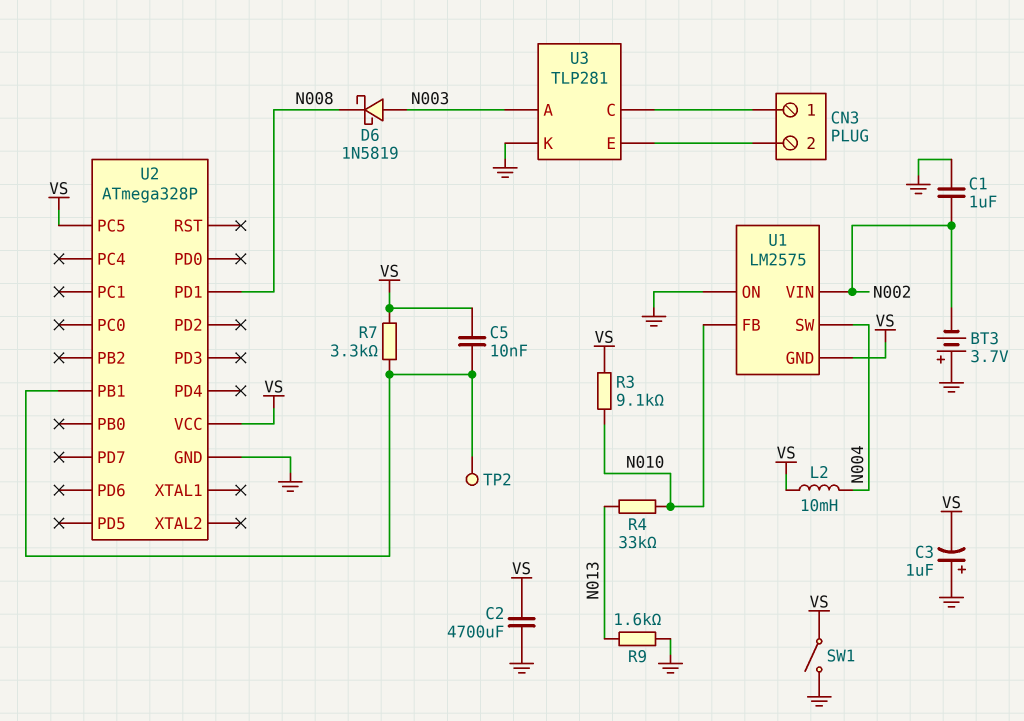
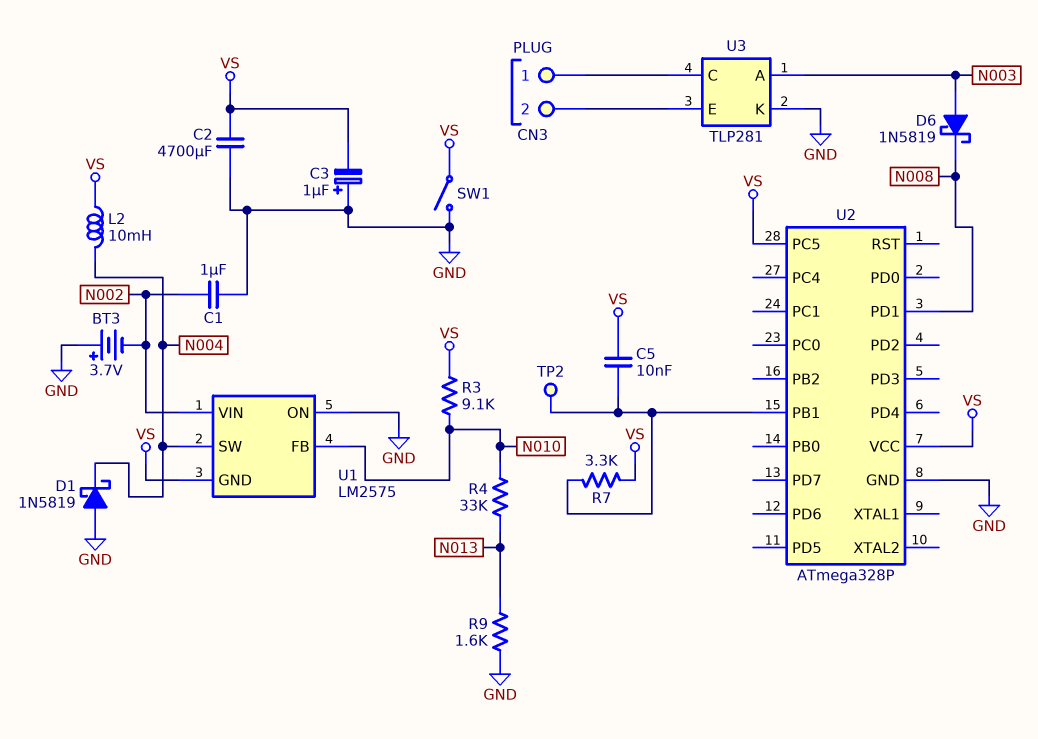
D1: none -> schottky 1N5819 (A GND, K N004)

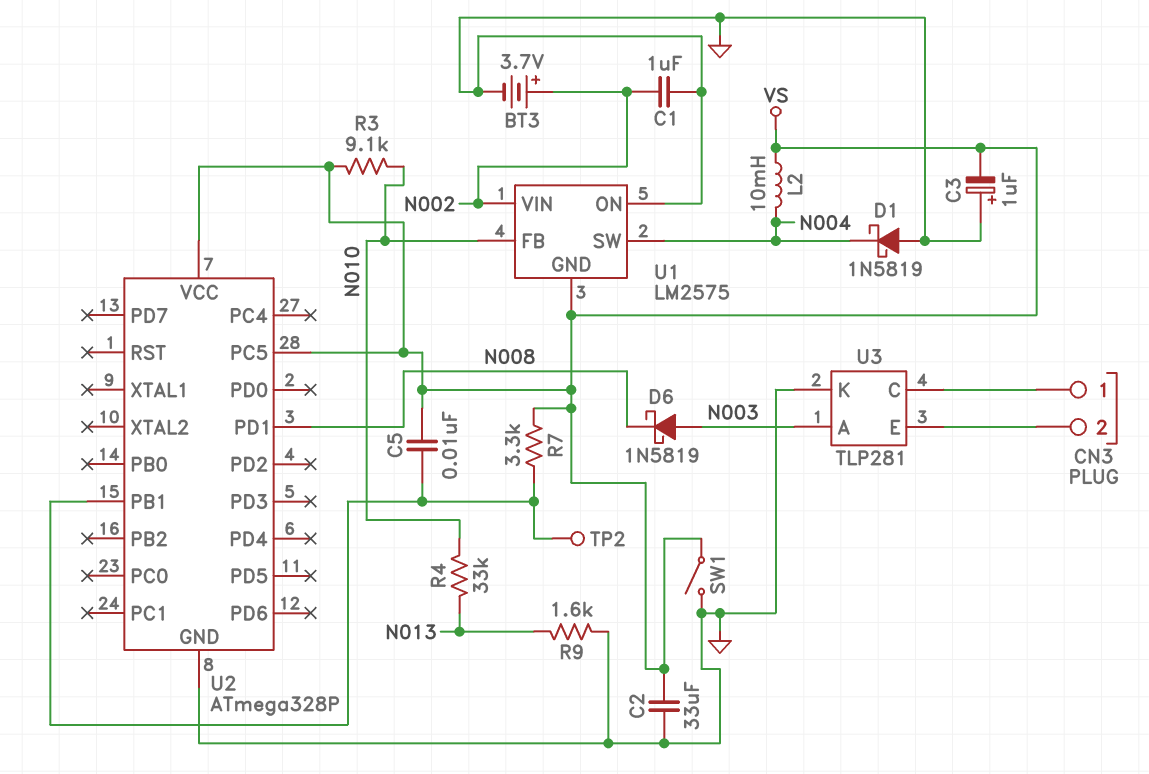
BT3: 3.7V (plus GND, minus N002) -> 3.7V (plus N002, minus GND)
C2: 4700uF (GND, VS) -> 33uF (GND, VS)

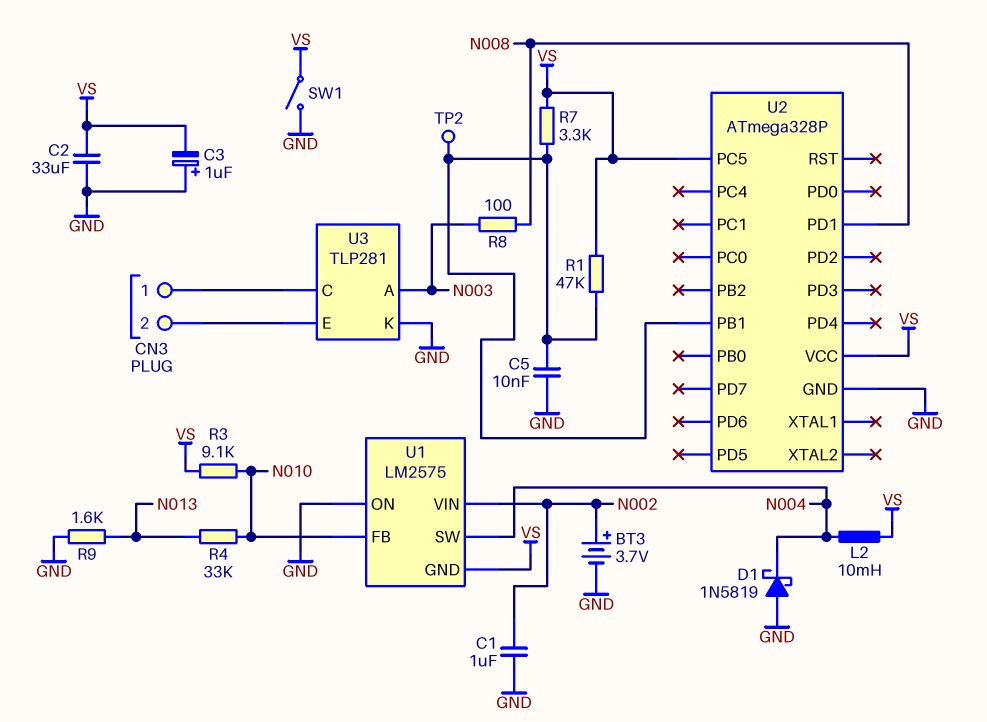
C5: 10nF (U2/PB1, VS) -> 10nF (GND, U2/PB1)
D6: schottky 1N5819 (A N003, K N008) -> none
R1: none -> 47k (U2/PB1, VS)
R8: none -> 100 (N003, N008)

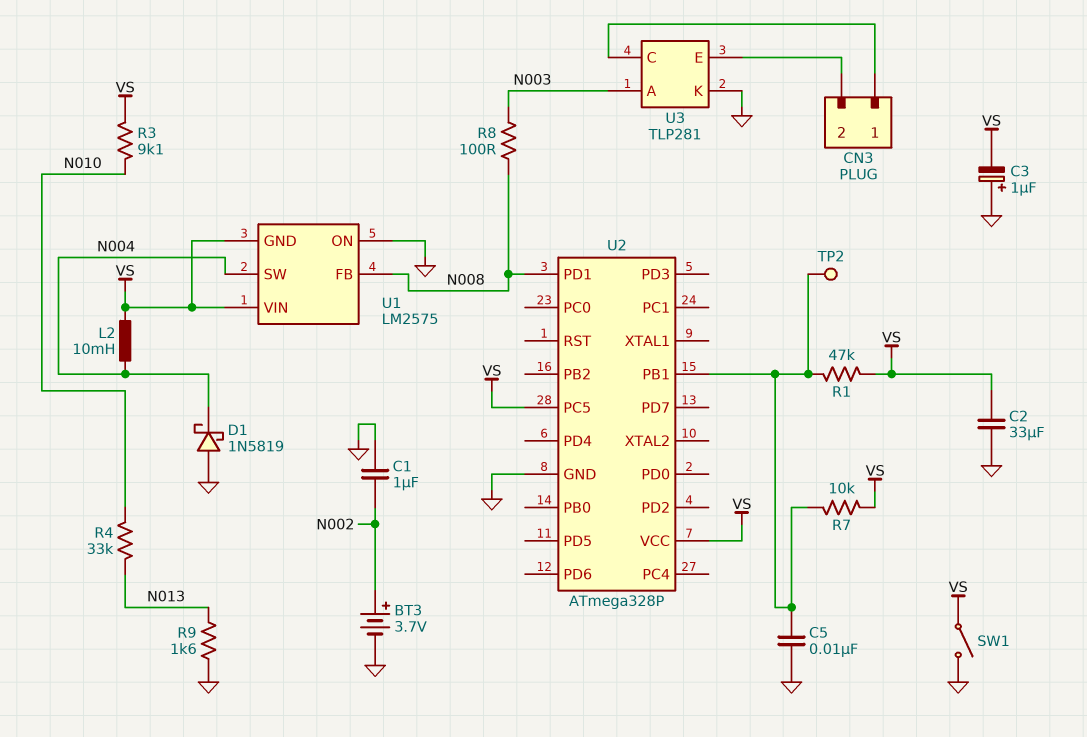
R7: 3.3k (U2/PB1, VS) -> 10k (U2/PB1, VS)
U1 pin FB: N010 -> N008
U1 pin VIN: N002 -> VS

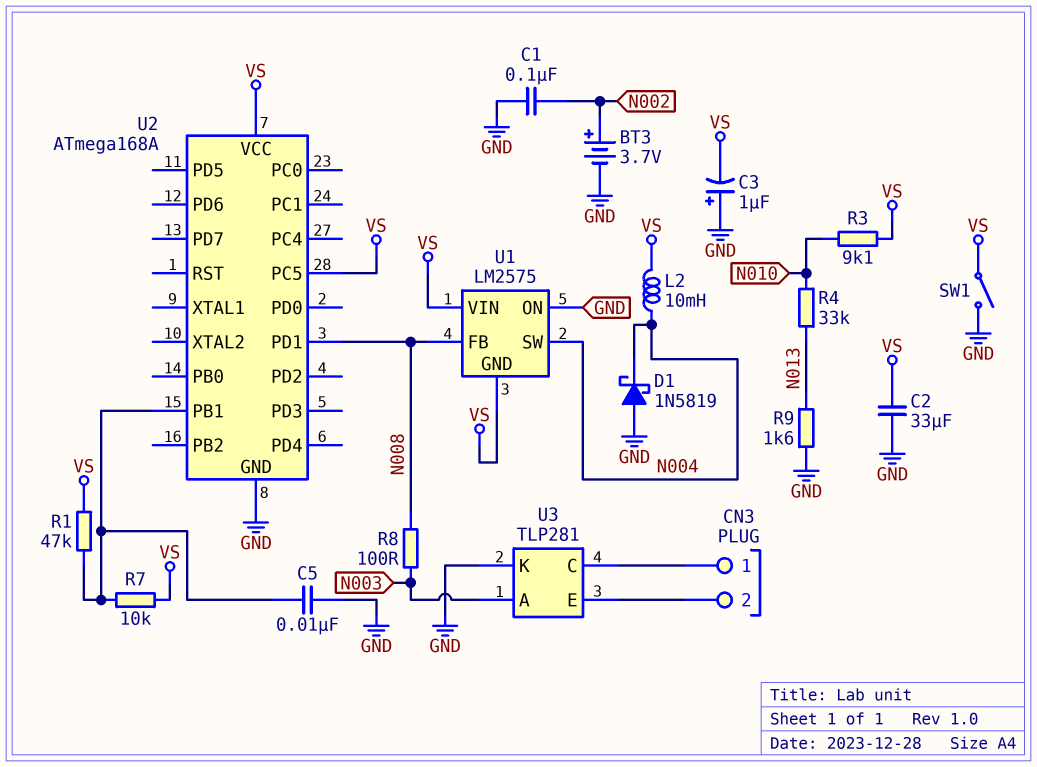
C1: 1uF (GND, N002) -> 100nF (GND, N002)
TP2: test point (U2/PB1) -> none
U2: ATmega328P -> ATmega168A

